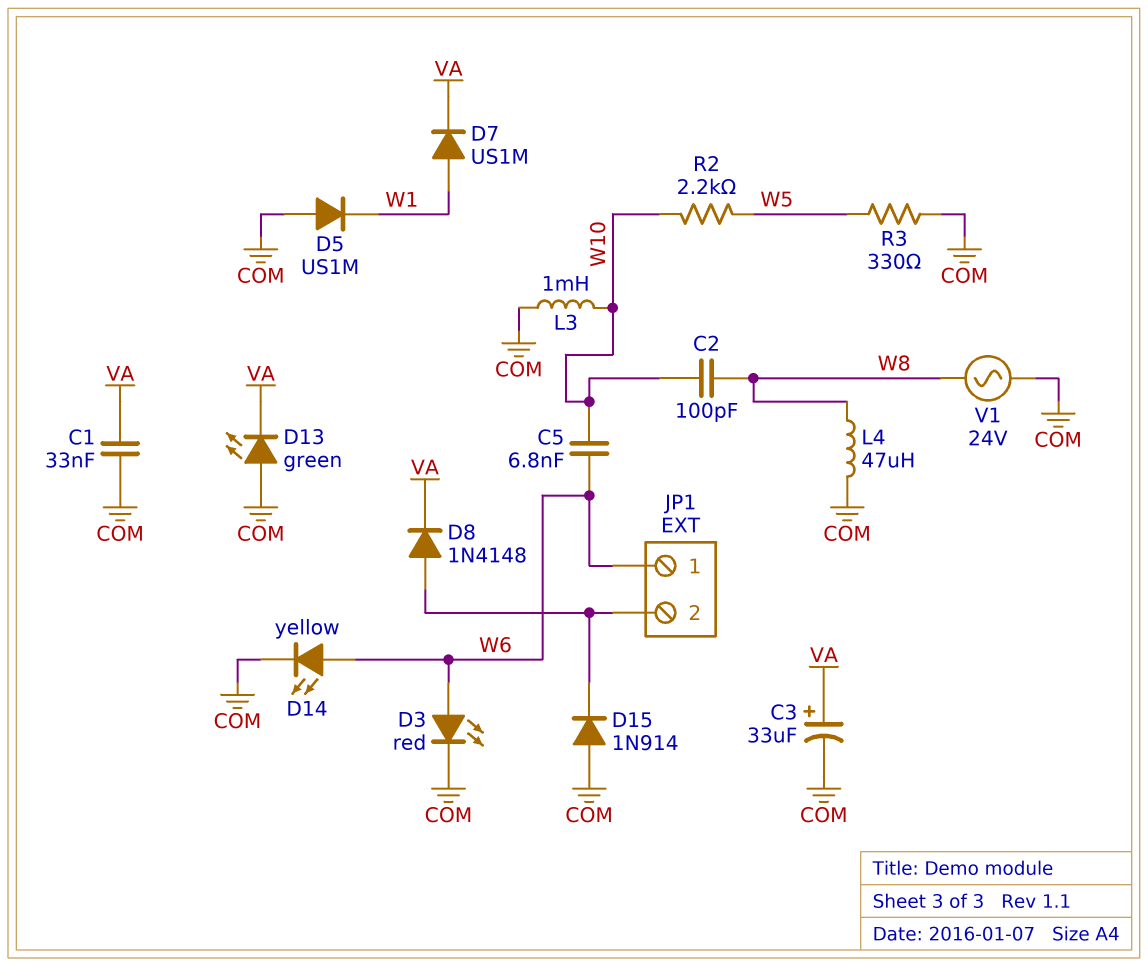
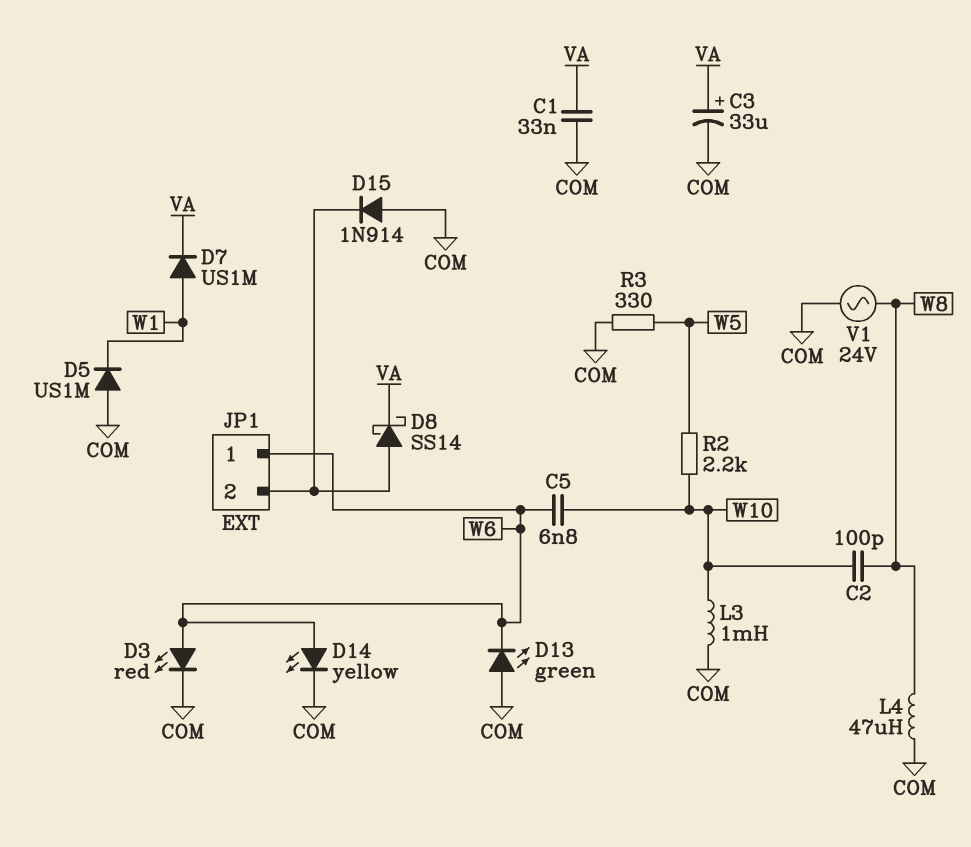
D8: diode 1N4148 (A JP1/2, K VA) -> schottky SS14 (A JP1/2, K VA)
D13: LED green (A COM, K VA) -> LED green (A COM, K W6)

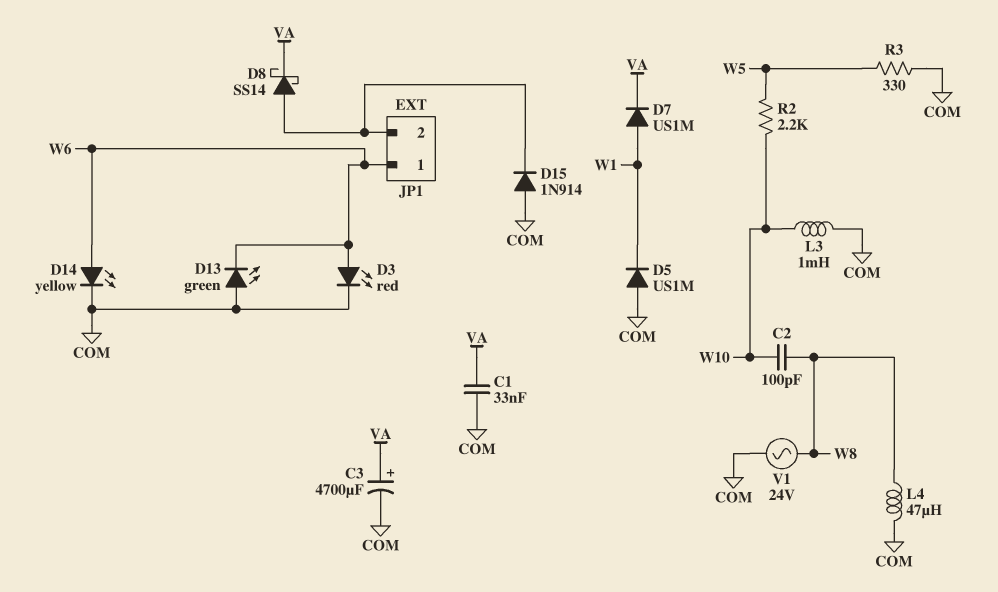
C3: 33uF (plus VA, minus COM) -> 4700uF (plus VA, minus COM)
C5: 6.8nF (W6, W10) -> none

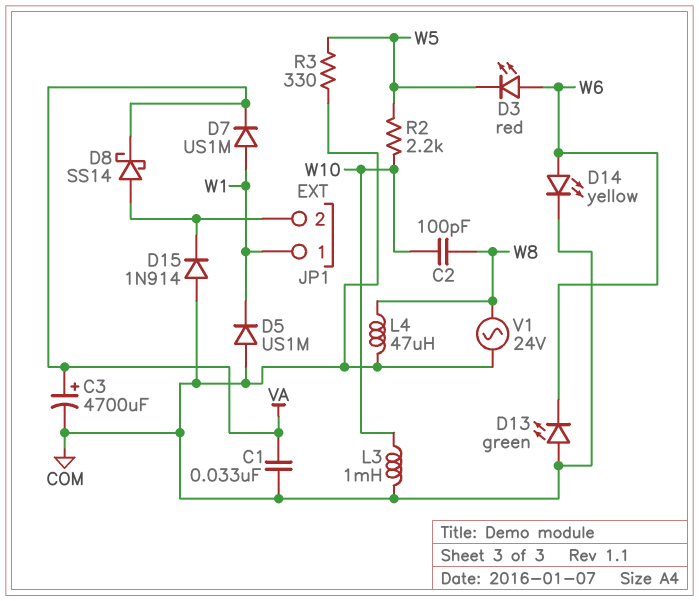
D3: LED red (A W6, K COM) -> LED red (A W6, K W5)
JP1 pin 1: W6 -> W1

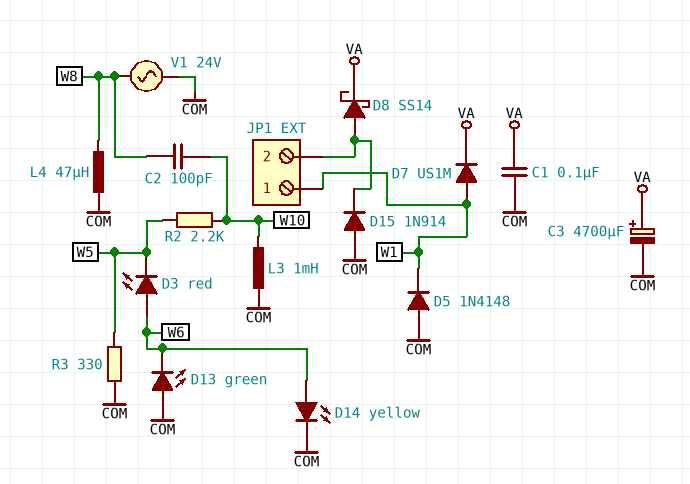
C1: 33nF (COM, VA) -> 100nF (COM, VA)
D5: diode US1M (A COM, K W1) -> diode 1N4148 (A COM, K W1)

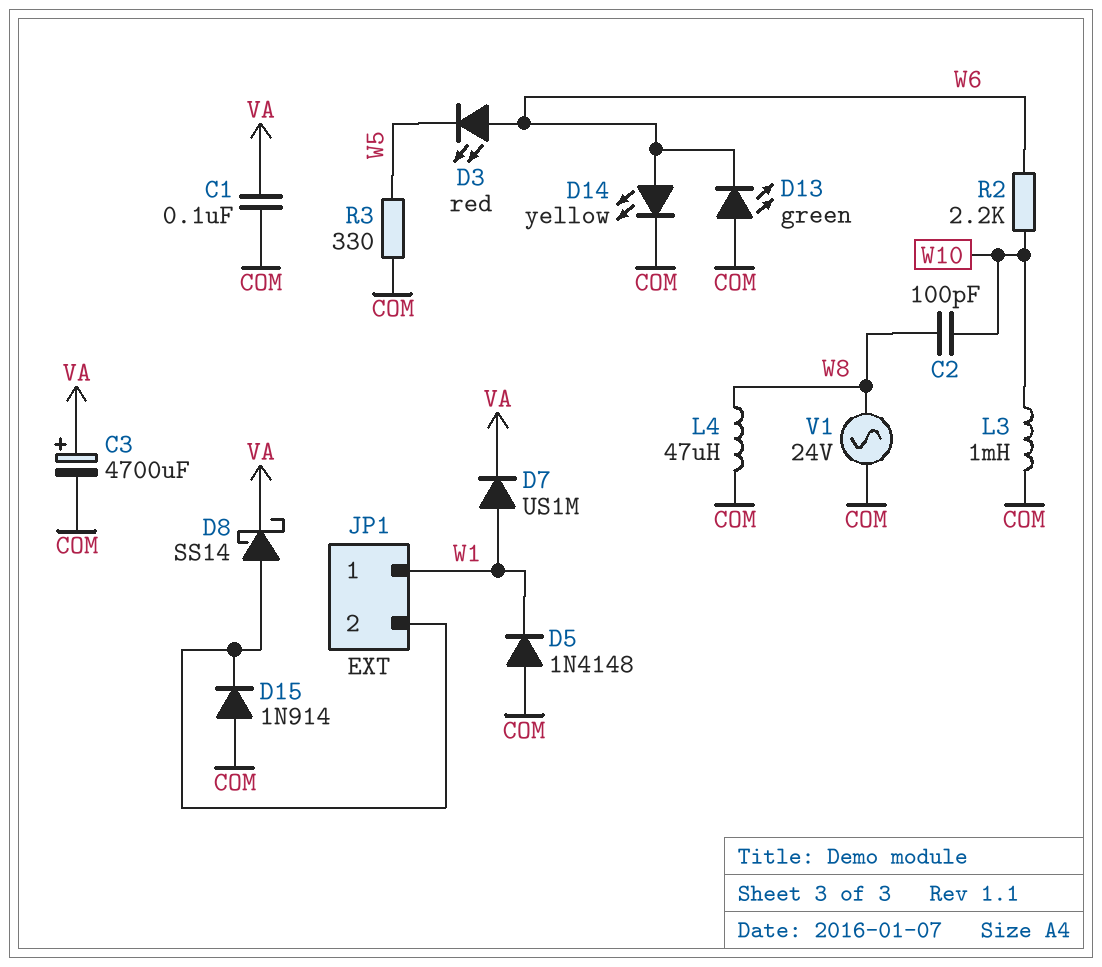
R2: 2.2k (W5, W10) -> 2.2k (W6, W10)

